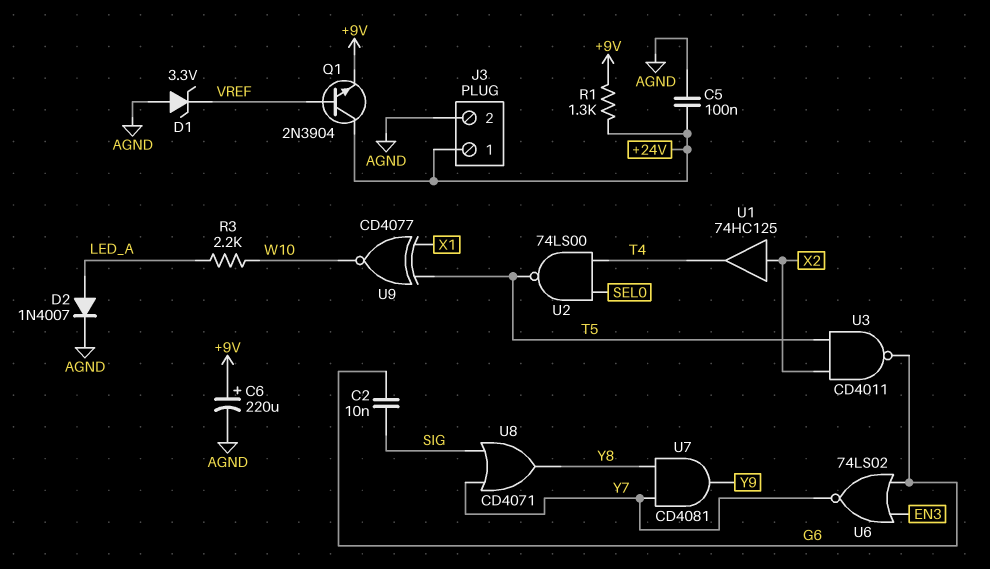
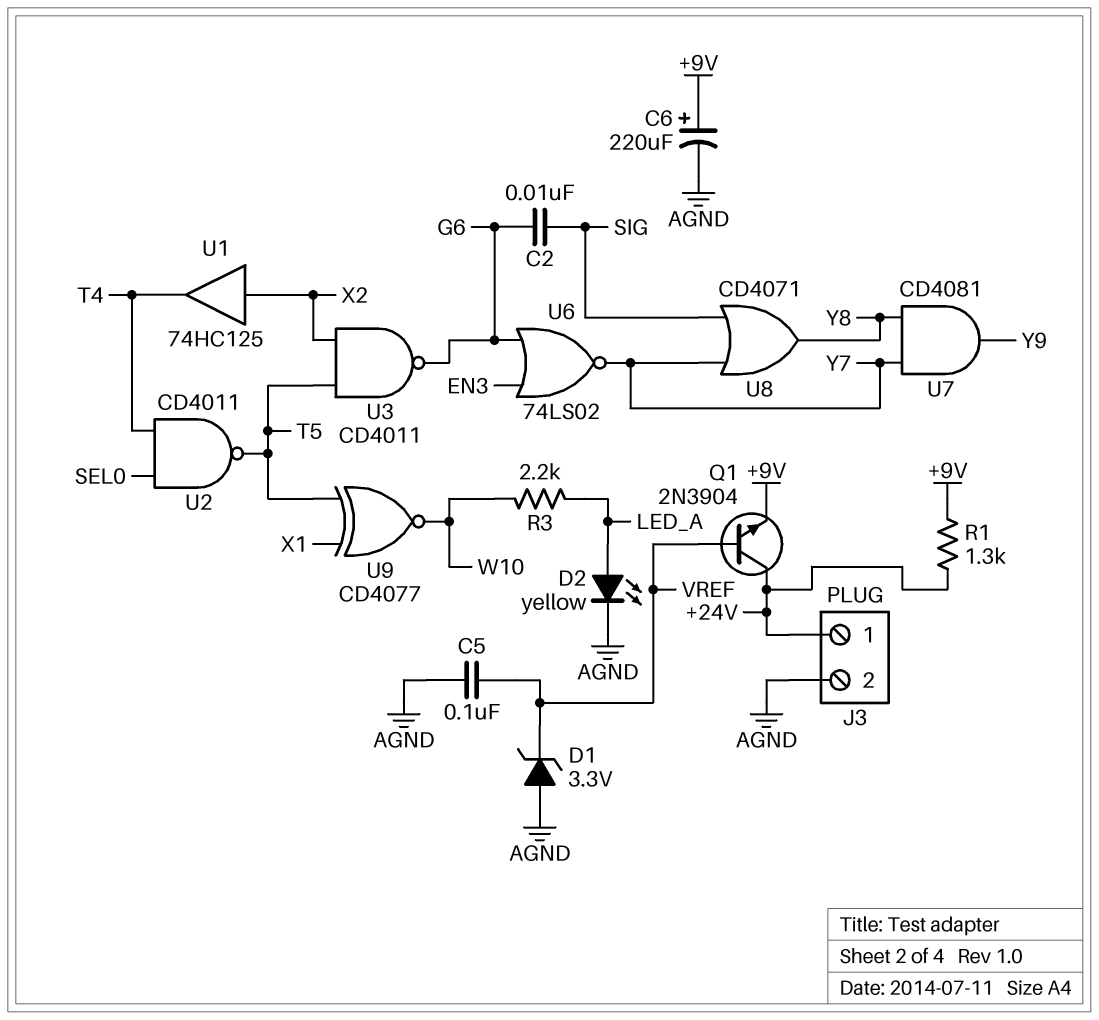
C5: 100nF (+24V, AGND) -> 100nF (AGND, VREF)
D2: diode 1N4007 (A LED_A, K AGND) -> LED yellow (A LED_A, K AGND)
U2: NAND 74LS00 (in SEL0, in T4, out T5) -> NAND CD4011 (in SEL0, in T4, out T5)

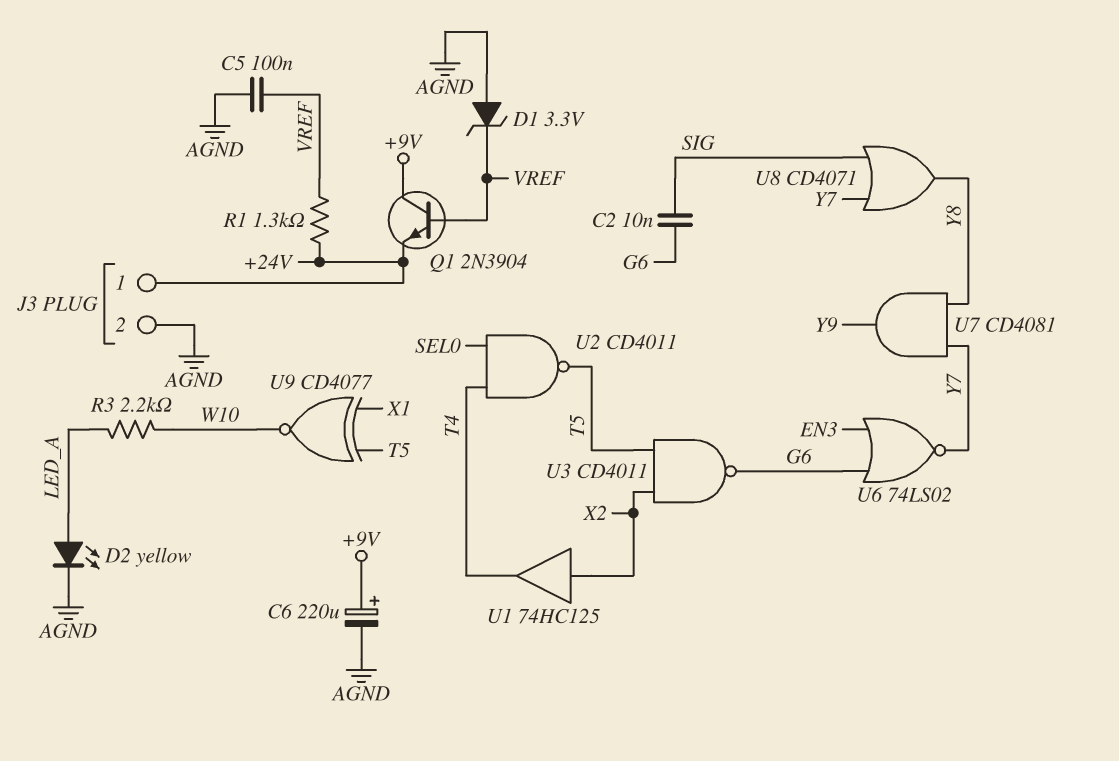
Q1: NPN 2N3904 (B VREF, C +24V, E +9V) -> NPN 2N3904 (B VREF, C +9V, E +24V)
R1: 1.3k (+9V, +24V) -> 1.3k (+24V, VREF)

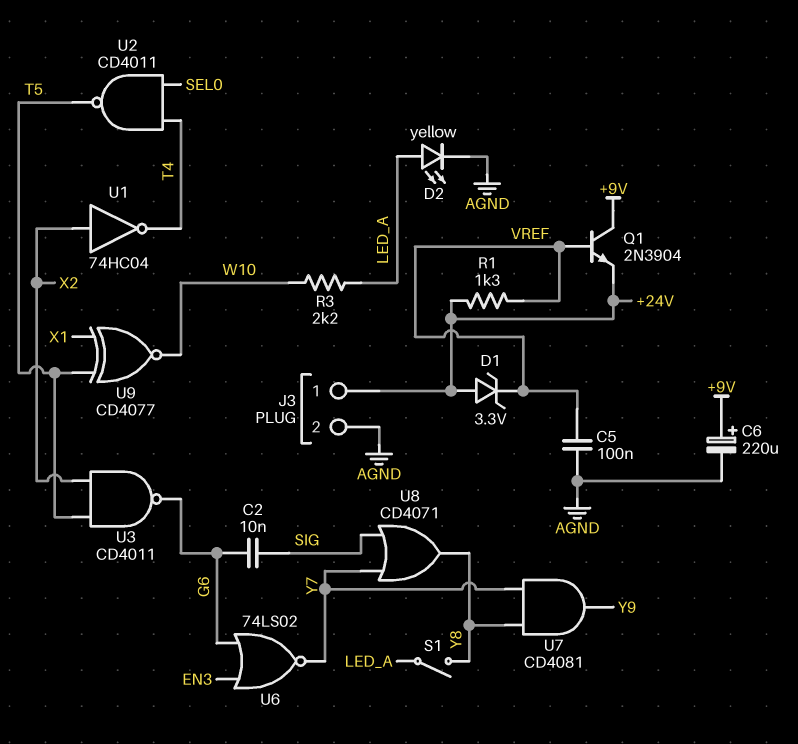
D1: zener 3.3V (A AGND, K VREF) -> zener 3.3V (A +24V, K VREF)
S1: none -> switch (LED_A, Y8)
U1: buffer 74HC125 (in X2, out T4) -> NOT 74HC04 (in X2, out T4)

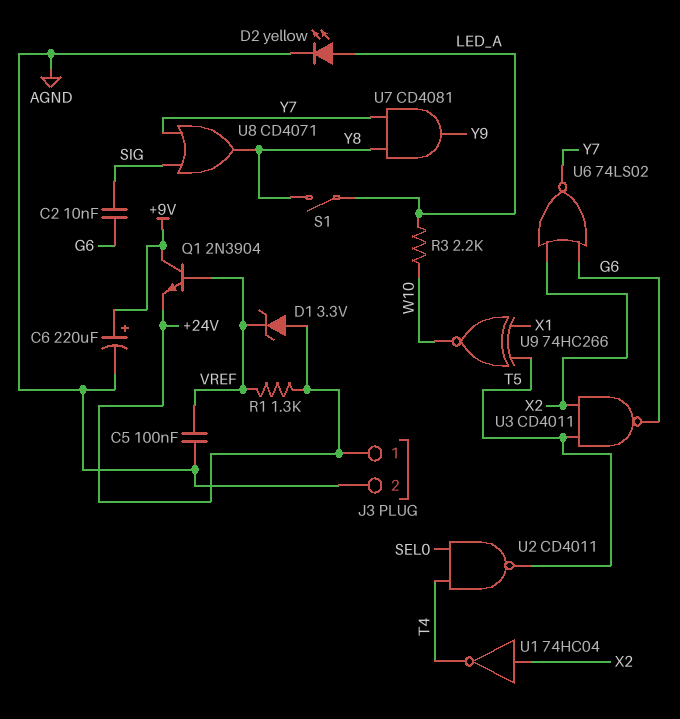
U6: NOR 74LS02 (in EN3, in G6, out Y7) -> NOR 74LS02 (in G6, in X2, out Y7)
U9: XNOR CD4077 (in T5, in X1, out W10) -> XNOR 74HC266 (in T5, in X1, out W10)

